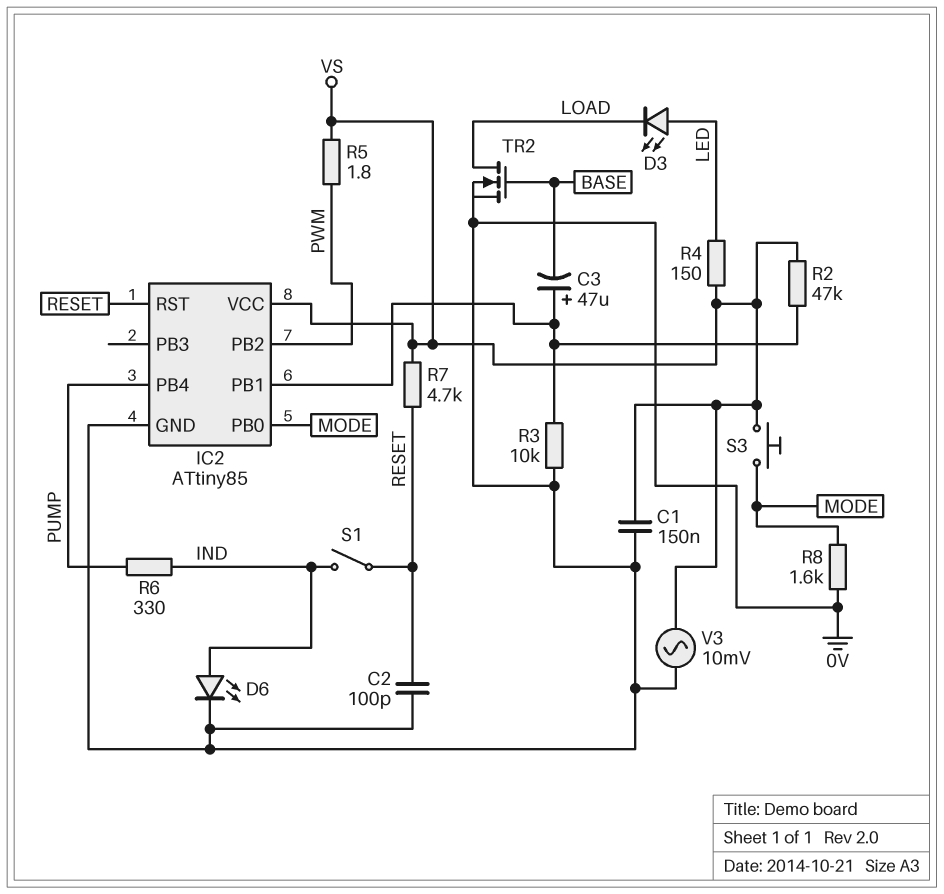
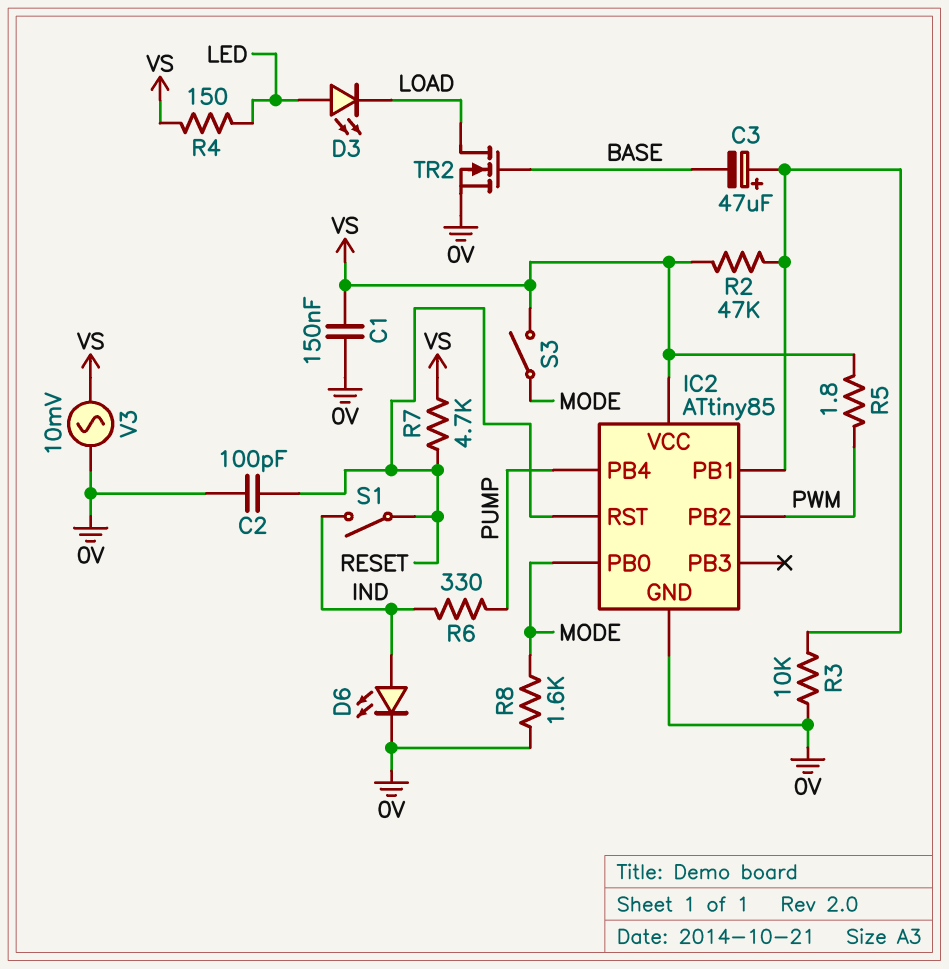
S3: button (MODE, VS) -> switch (MODE, VS)

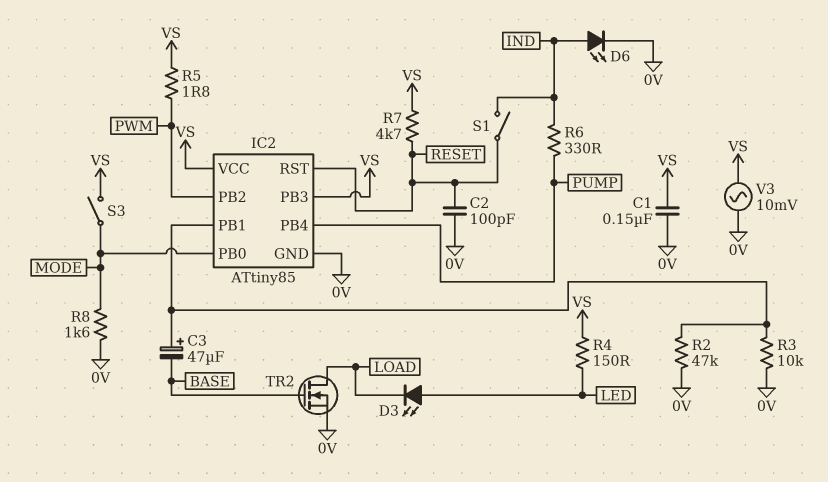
IC2 pin PB3: none -> VS
R2: 47k (IC2/PB1, VS) -> 47k (0V, IC2/PB1)

